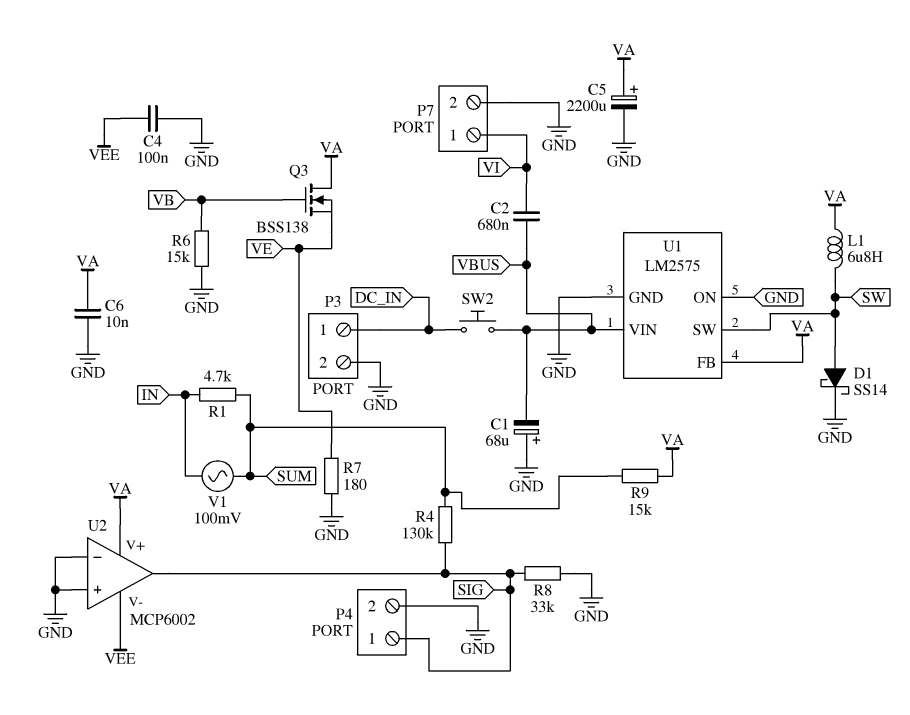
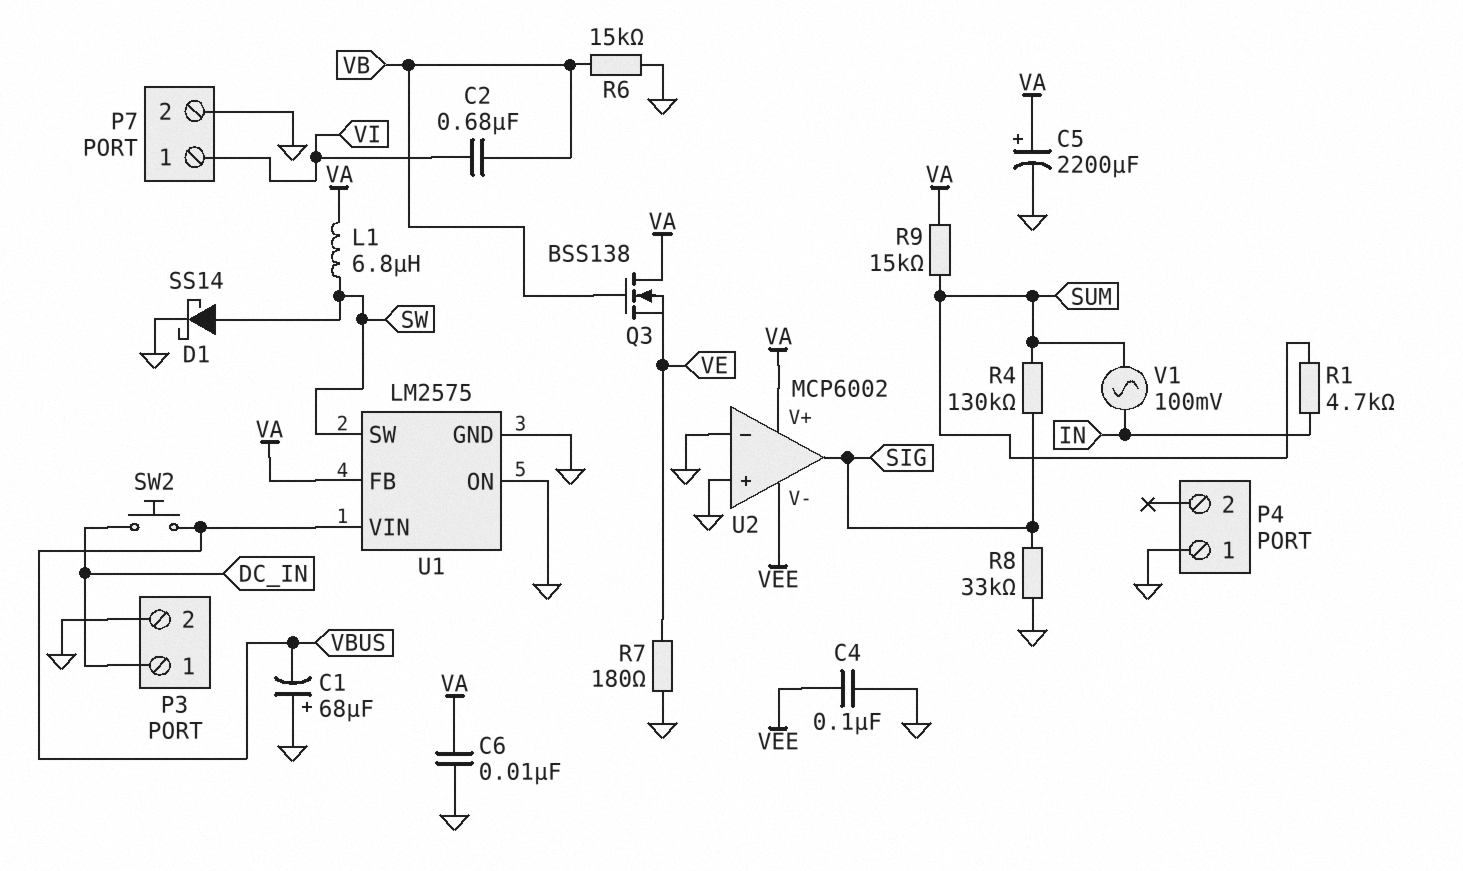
C2: 680nF (VBUS, VI) -> 680nF (VB, VI)
P4 pin 1: SIG -> GND
P4 pin 2: GND -> none

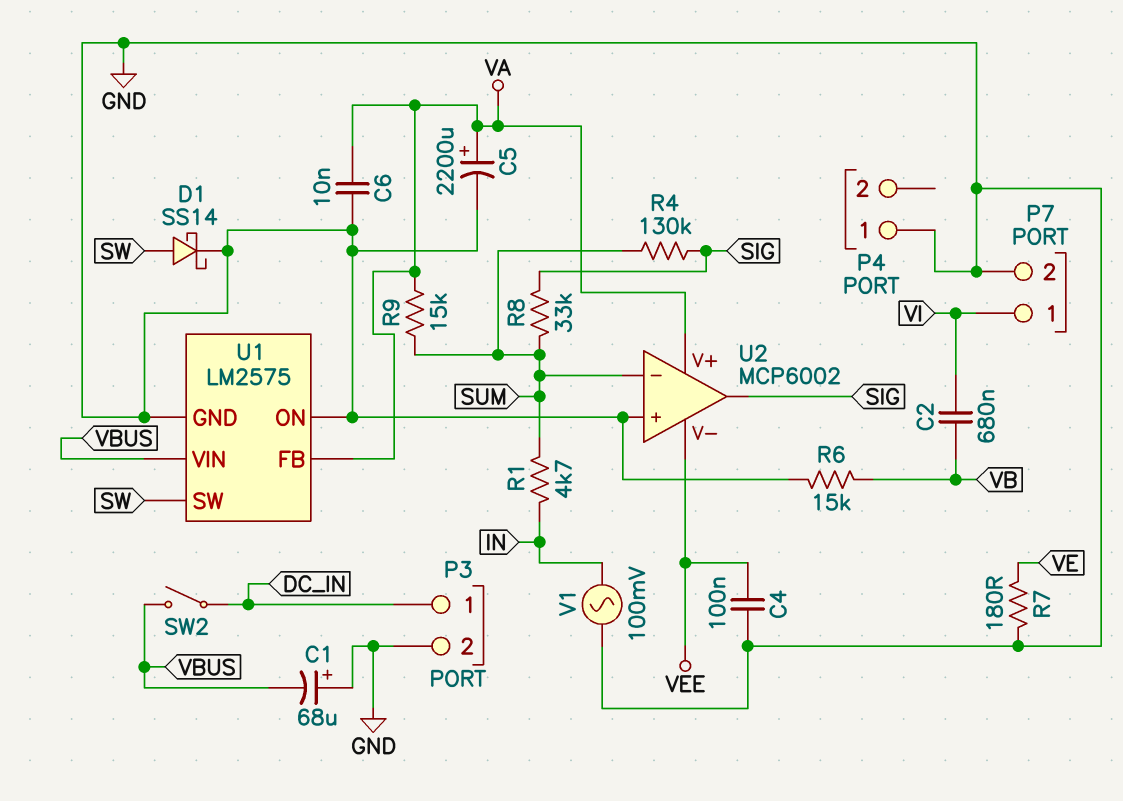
L1: 6.8uH (SW, VA) -> none
Q3: NMOS BSS138 (G VB, D VA, S VE) -> none
R8: 33k (GND, SIG) -> 33k (SIG, SUM)
SW2: button (DC_IN, VBUS) -> switch (DC_IN, VBUS)
U2 pin in-: GND -> SUM
V1: AC 100mV (IN, SUM) -> AC 100mV (GND, IN)

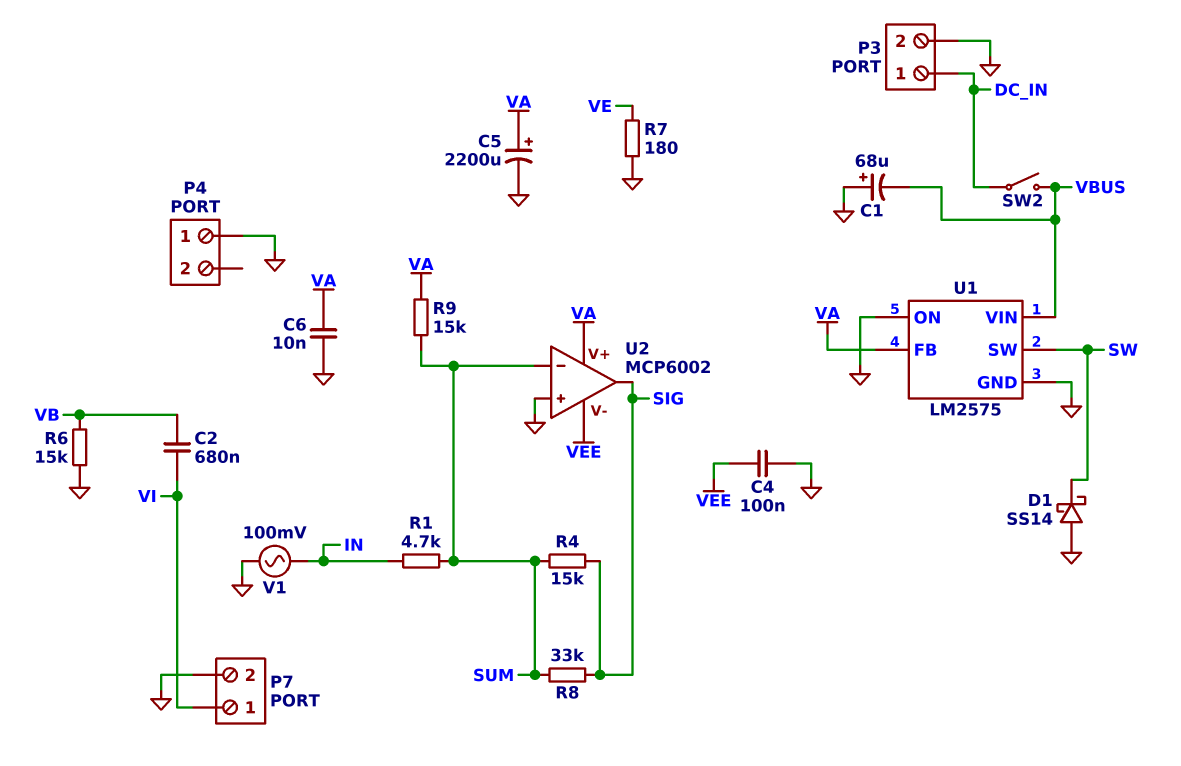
D1: schottky SS14 (A SW, K GND) -> schottky SS14 (A GND, K SW)
R4: 130k (SIG, SUM) -> 15k (SIG, SUM)

